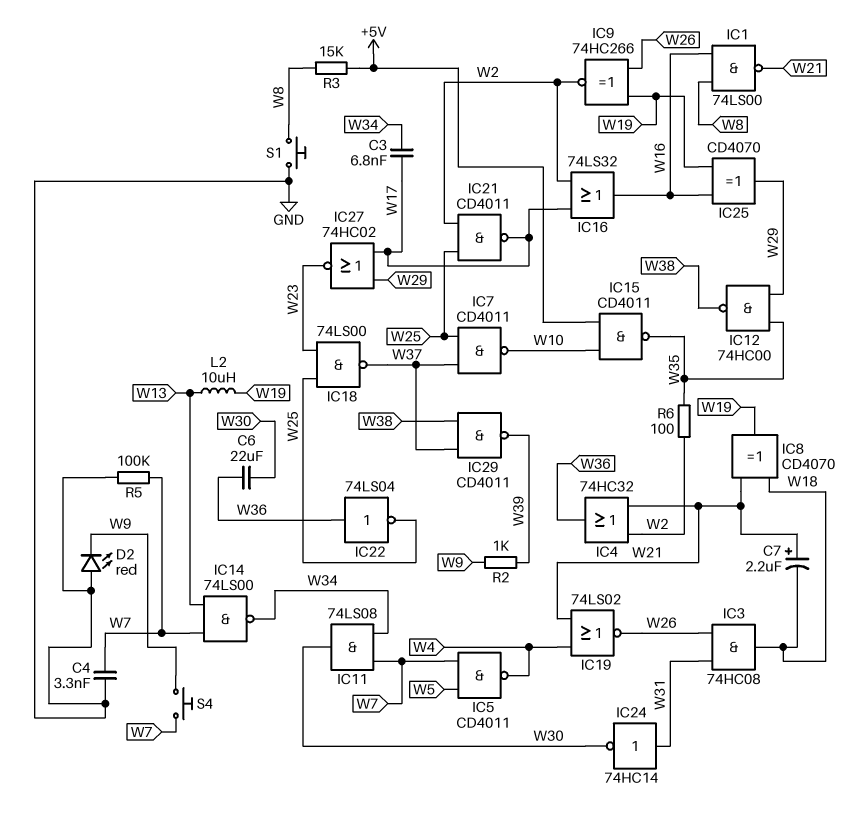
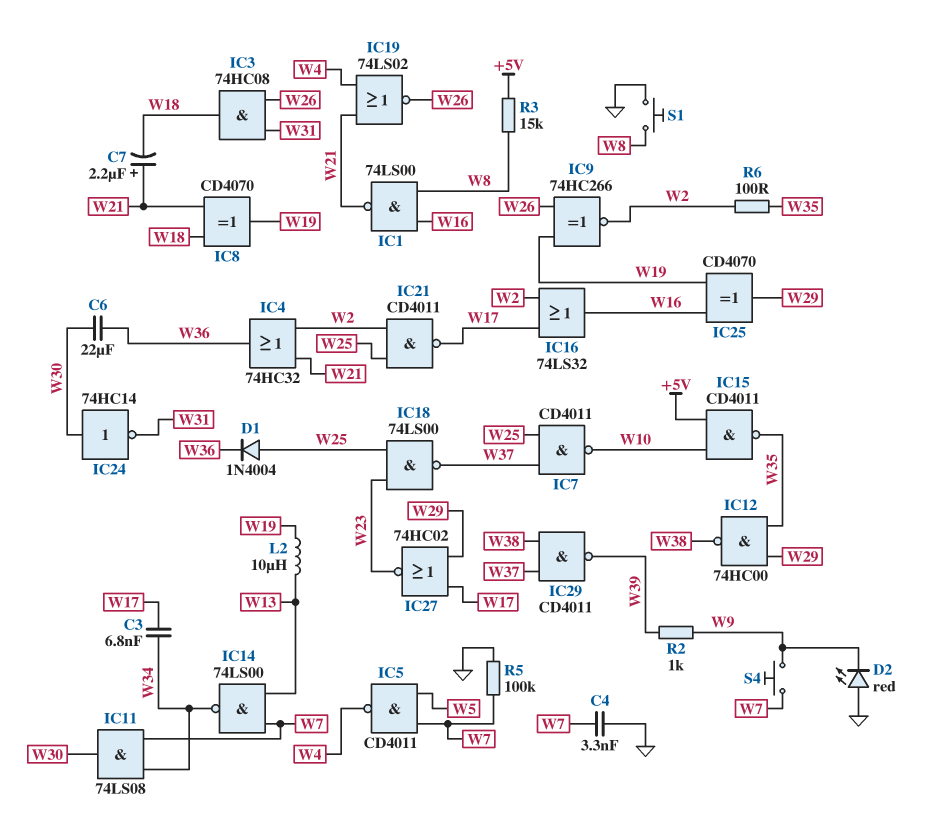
D1: none -> diode 1N4004 (A W25, K W36)
IC22: NOT 74LS04 (in W36, out W25) -> none
IC24: NOT 74HC14 (in W31, out W30) -> NOT 74HC14 (in W30, out W31)

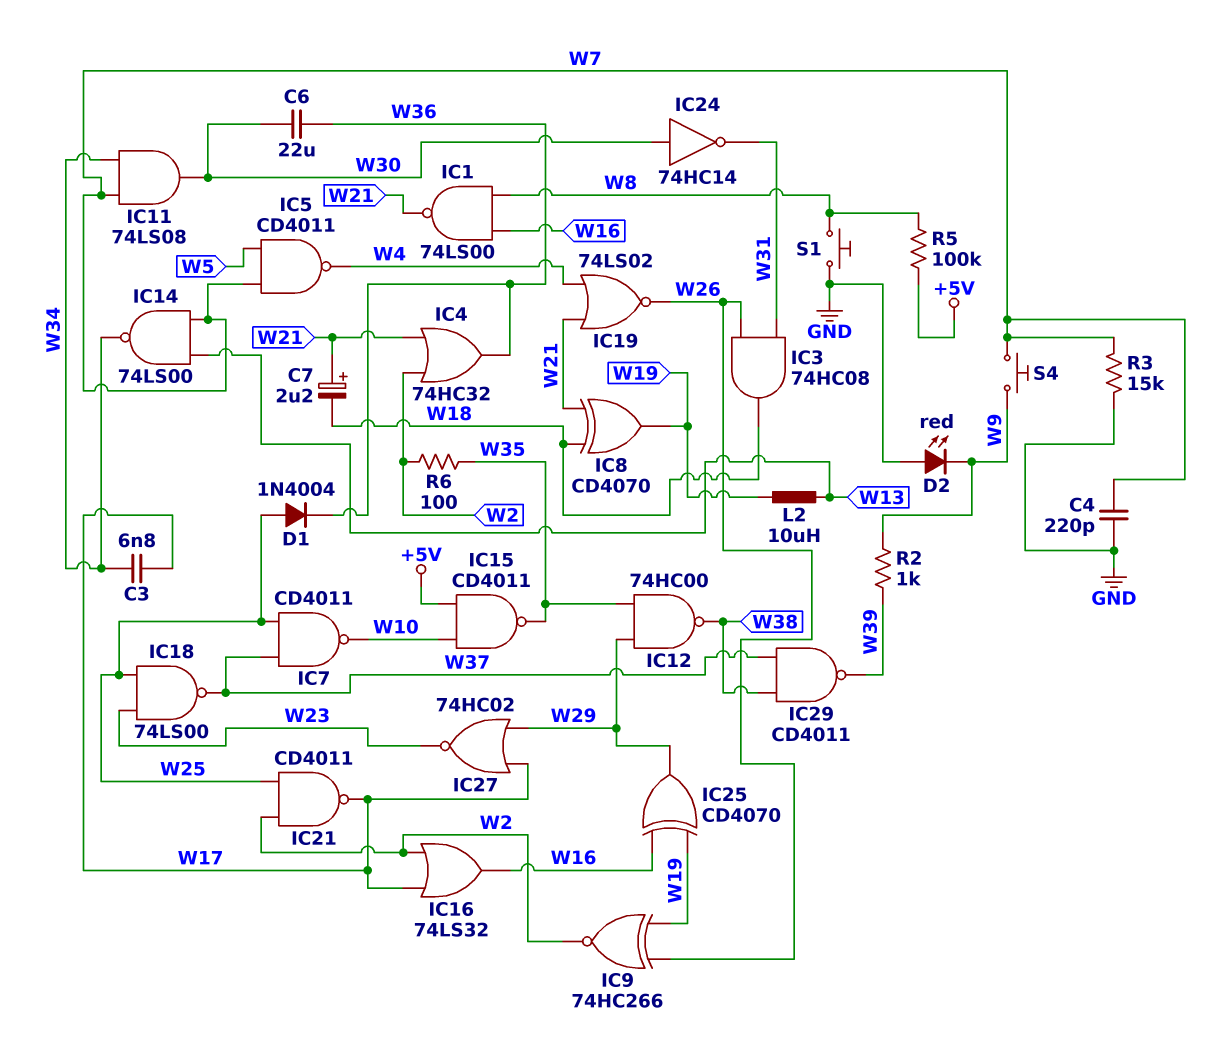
C4: 3.3nF (GND, W7) -> 220pF (GND, W7)
R3: 15k (+5V, W8) -> 15k (GND, W7)
R5: 100k (GND, W7) -> 100k (+5V, W8)

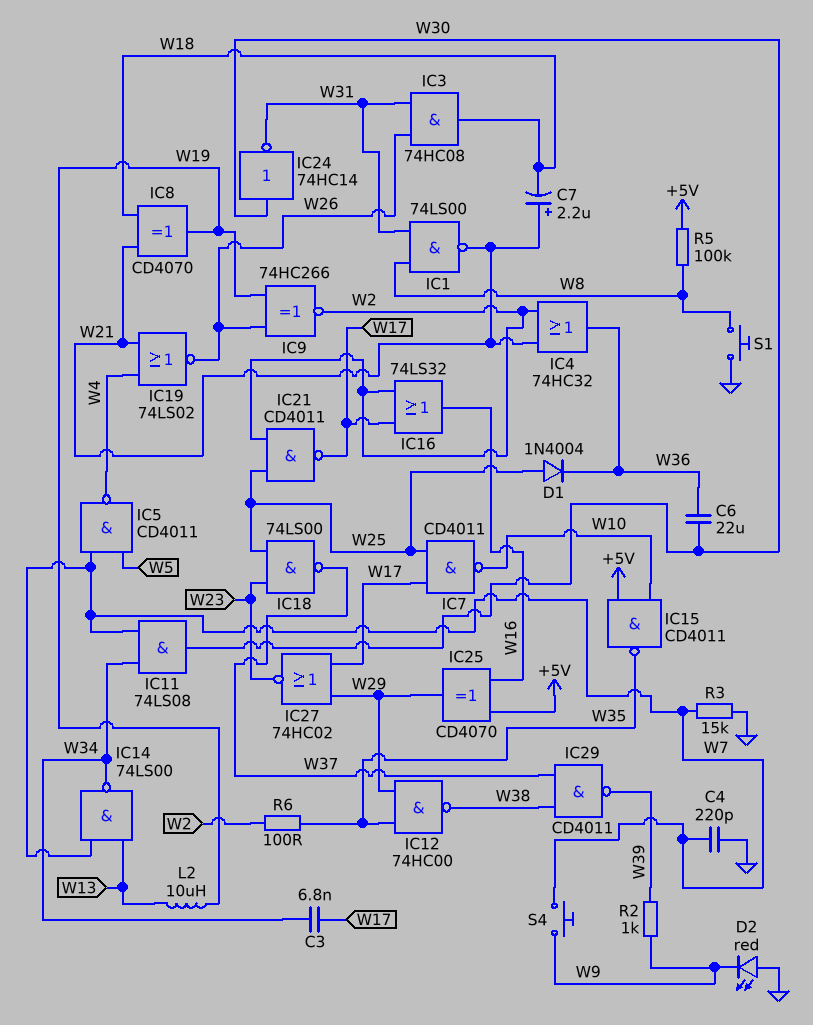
IC1: NAND 74LS00 (in W8, in W16, out W21) -> NAND 74LS00 (in W8, in W31, out W21)
IC7: NAND CD4011 (in W25, in W37, out W10) -> NAND CD4011 (in W17, in W25, out W10)
IC25: XOR CD4070 (in W16, in W19, out W29) -> XOR CD4070 (in +5V, in W16, out W29)

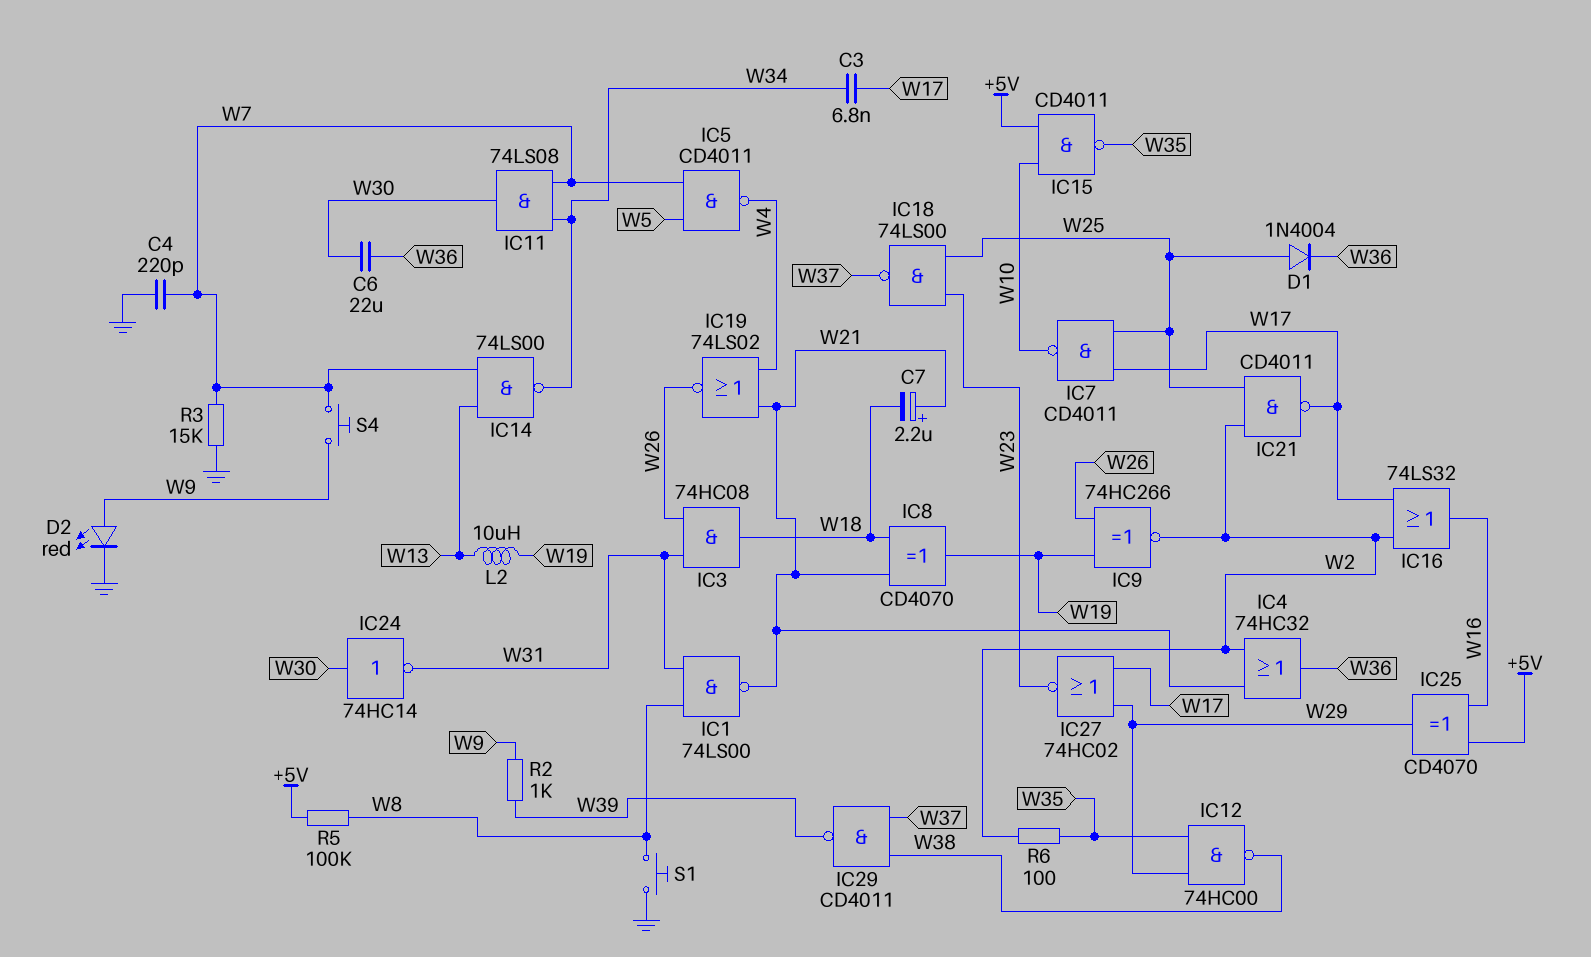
D2: LED red (A GND, K W9) -> LED red (A W9, K GND)

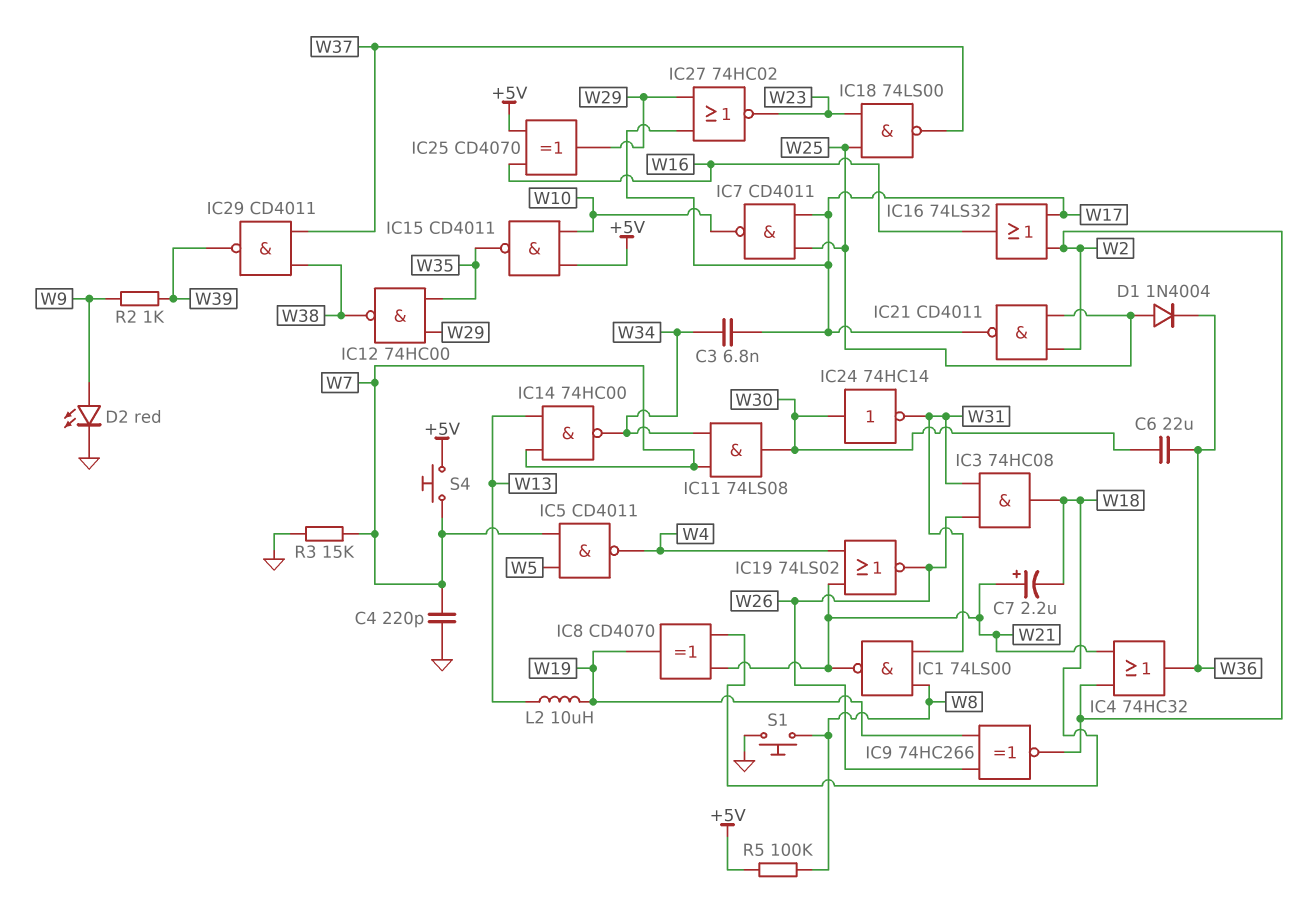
IC14: NAND 74LS00 (in W7, in W13, out W34) -> NAND 74HC00 (in W7, in W13, out W34)
R6: 100 (W2, W35) -> none
S4: button (W7, W9) -> button (+5V, W7)

